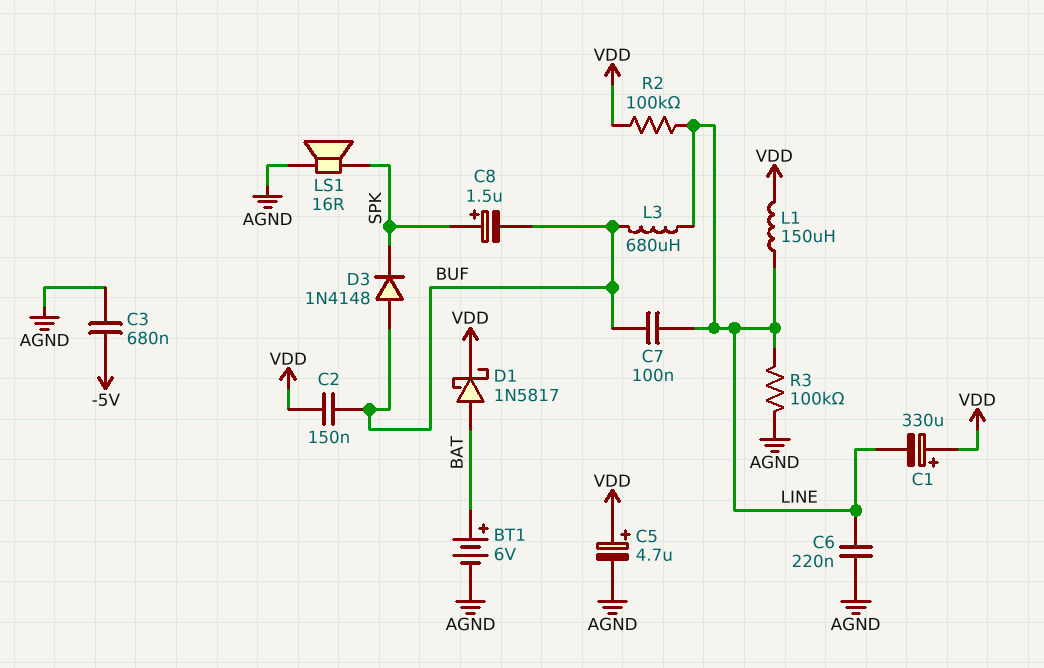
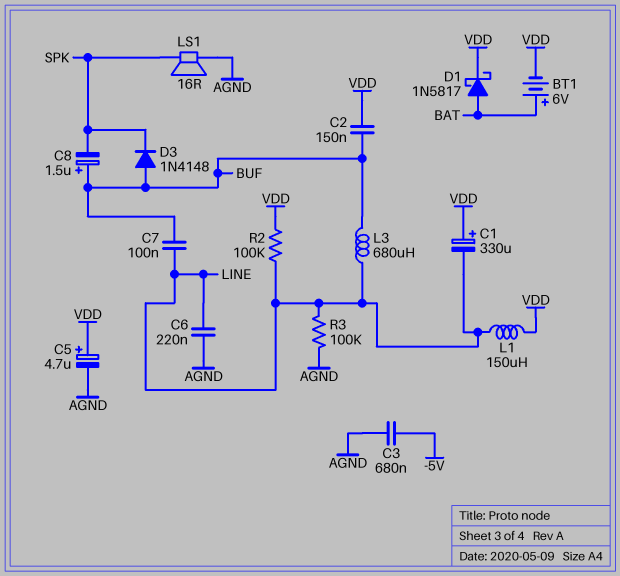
BT1: 6V (plus BAT, minus AGND) -> 6V (plus BAT, minus VDD)
C8: 1.5uF (plus SPK, minus BUF) -> 1.5uF (plus BUF, minus SPK)

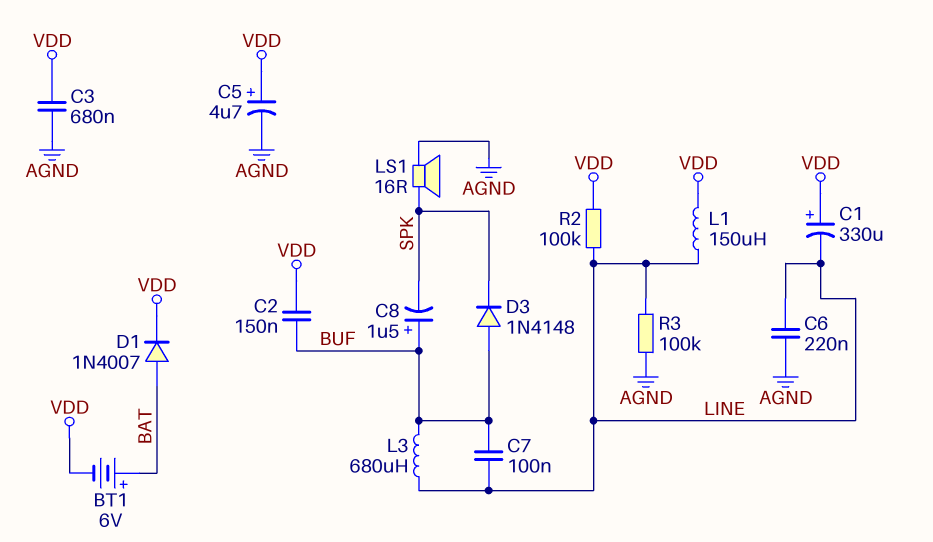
C3: 680nF (-5V, AGND) -> 680nF (AGND, VDD)
D1: schottky 1N5817 (A BAT, K VDD) -> diode 1N4007 (A BAT, K VDD)

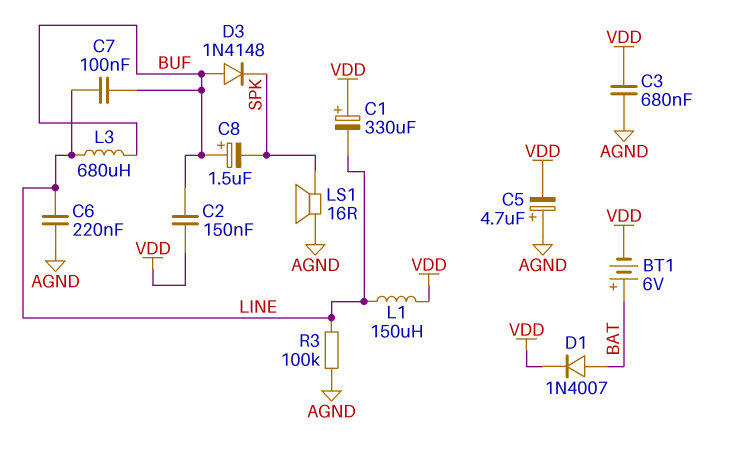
C5: 4.7uF (plus VDD, minus AGND) -> 4.7uF (plus AGND, minus VDD)
R2: 100k (LINE, VDD) -> none

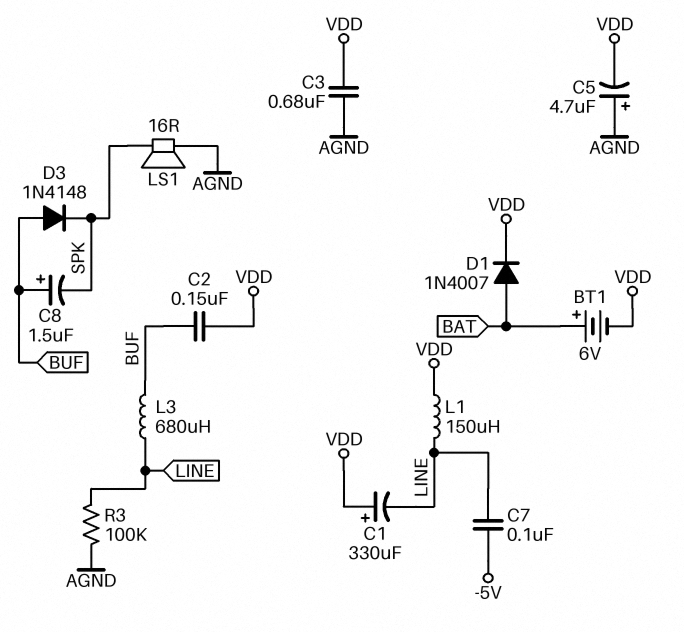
C6: 220nF (AGND, LINE) -> none
C7: 100nF (BUF, LINE) -> 100nF (-5V, LINE)

